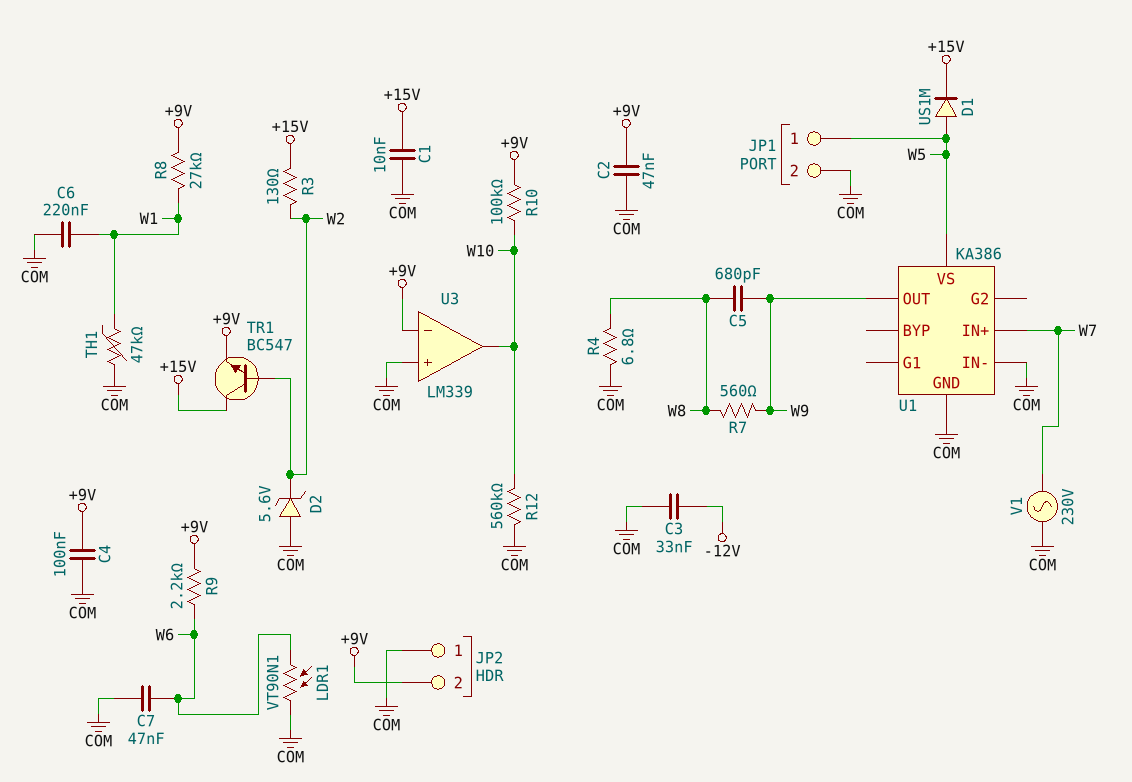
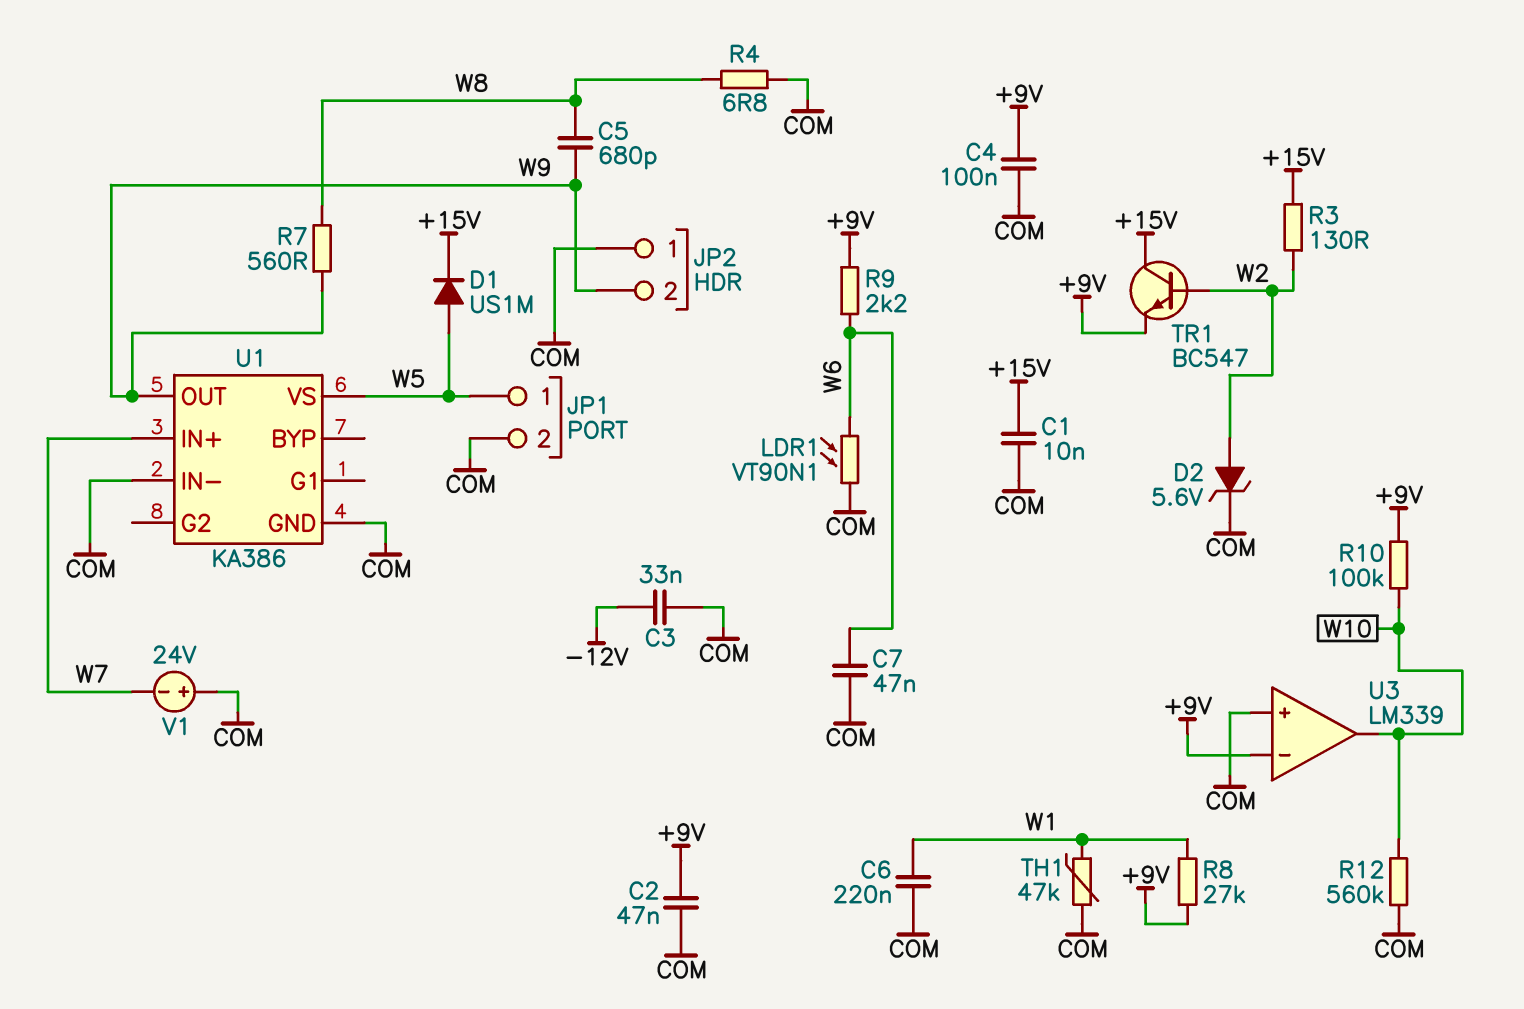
D2: zener 5.6V (A COM, K W2) -> zener 5.6V (A W2, K COM)
JP2 pin 2: +9V -> W9
V1: AC 230V (COM, W7) -> 24V (plus COM, minus W7)

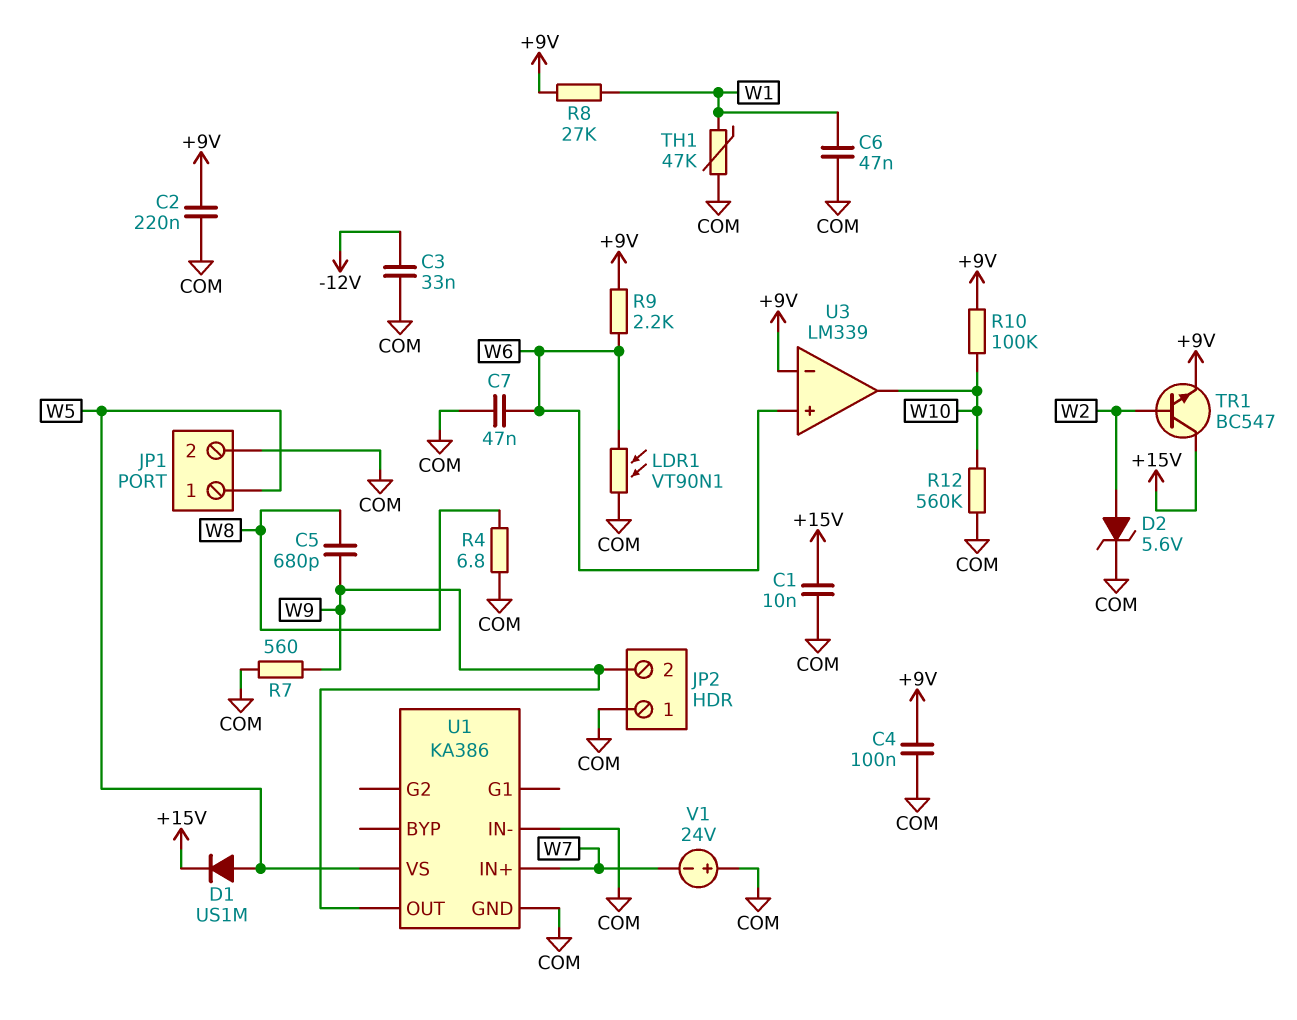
C2: 47nF (+9V, COM) -> 220nF (+9V, COM)
C6: 220nF (COM, W1) -> 47nF (COM, W1)
R3: 130 (+15V, W2) -> none
R7: 560 (W8, W9) -> 560 (COM, W9)
U3 pin in+: COM -> W6

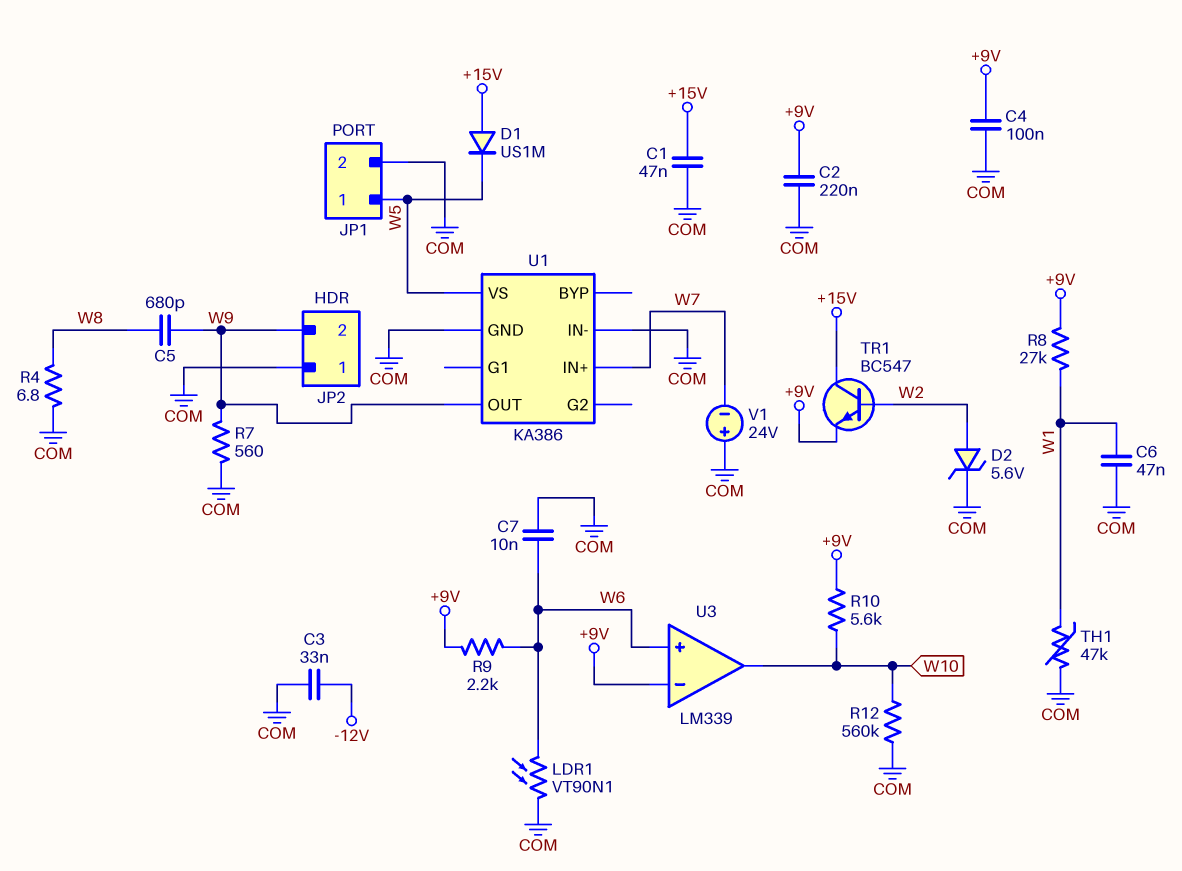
C1: 10nF (+15V, COM) -> 47nF (+15V, COM)
C7: 47nF (COM, W6) -> 10nF (COM, W6)
D1: diode US1M (A W5, K +15V) -> diode US1M (A +15V, K W5)
R10: 100k (+9V, W10) -> 5.6k (+9V, W10)

